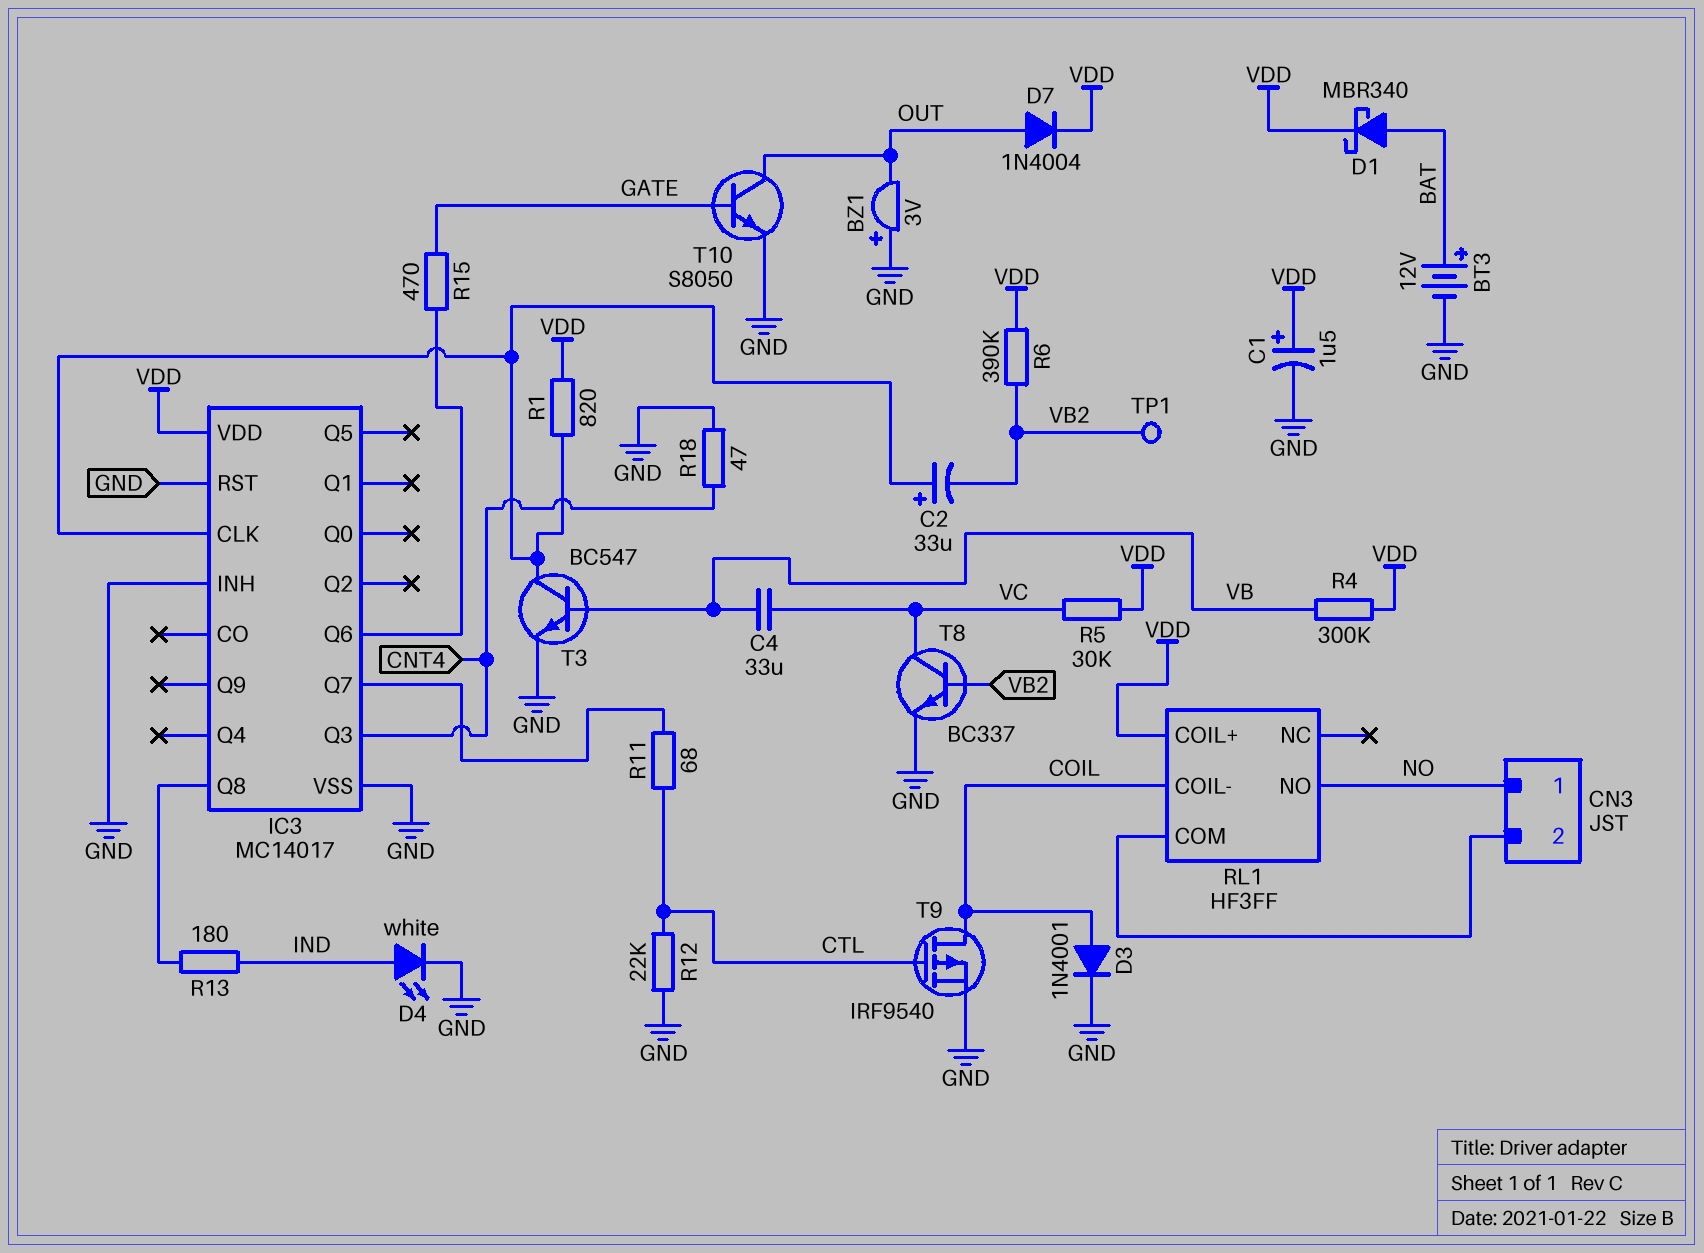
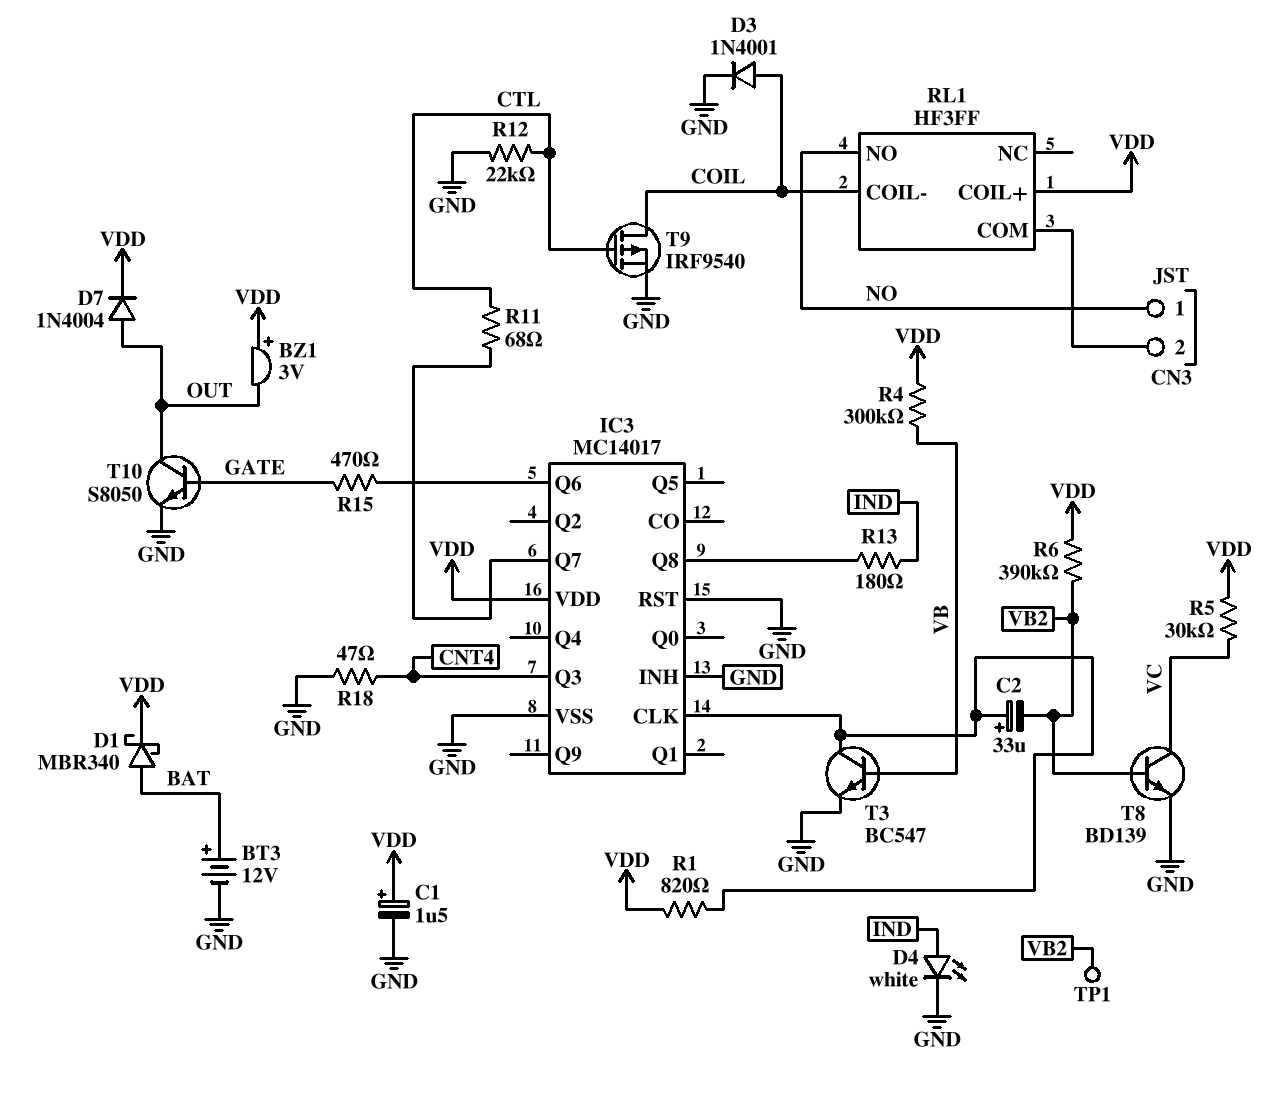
BZ1: buzzer 3V (plus GND, minus OUT) -> buzzer 3V (plus VDD, minus OUT)
C4: 33uF (VB, VC) -> none
T8: NPN BC337 (B VB2, C VC, E GND) -> NPN BD139 (B VB2, C VC, E GND)

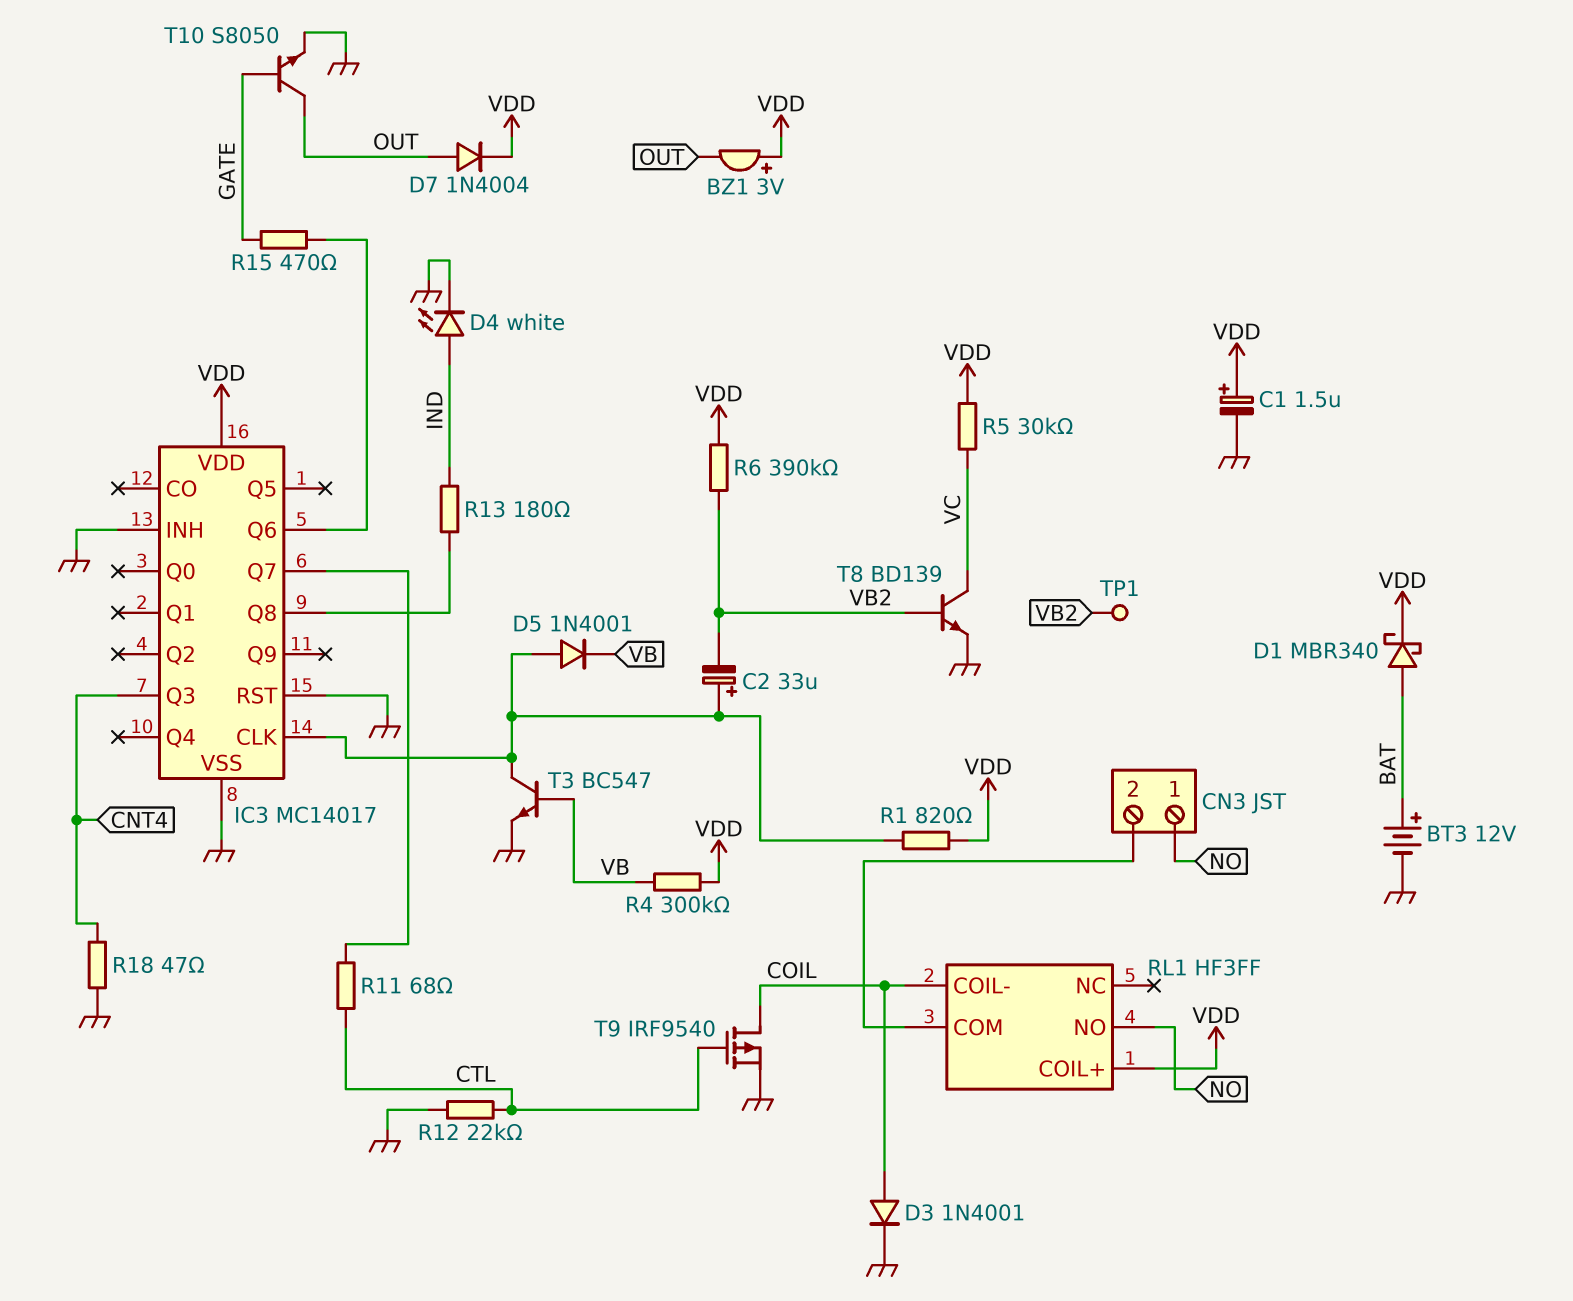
D5: none -> diode 1N4001 (A IC3/CLK, K VB)

